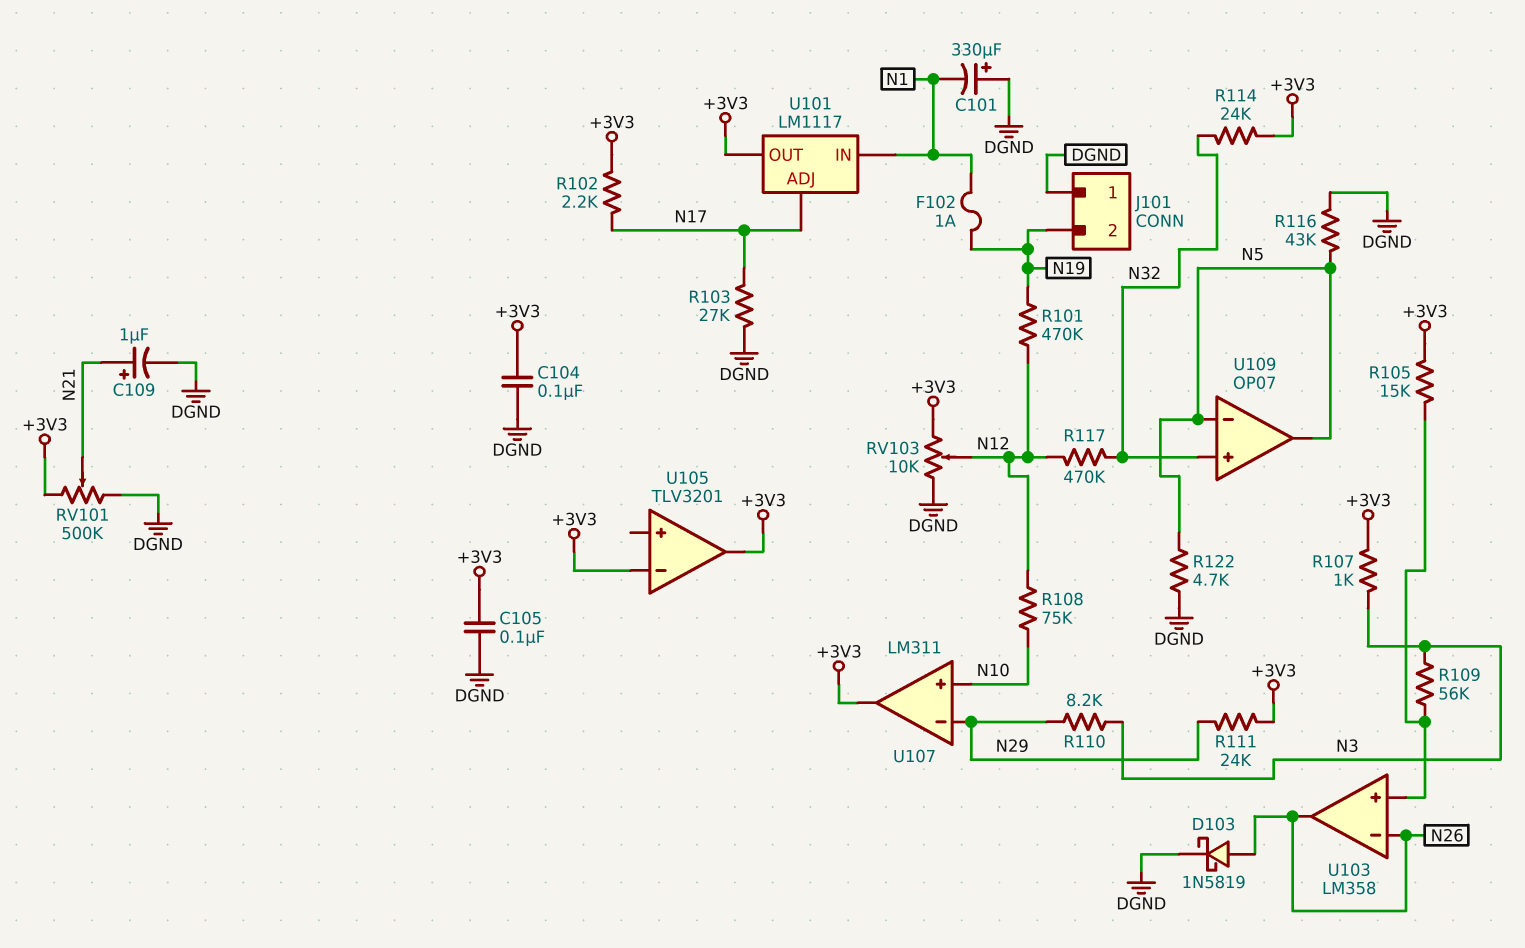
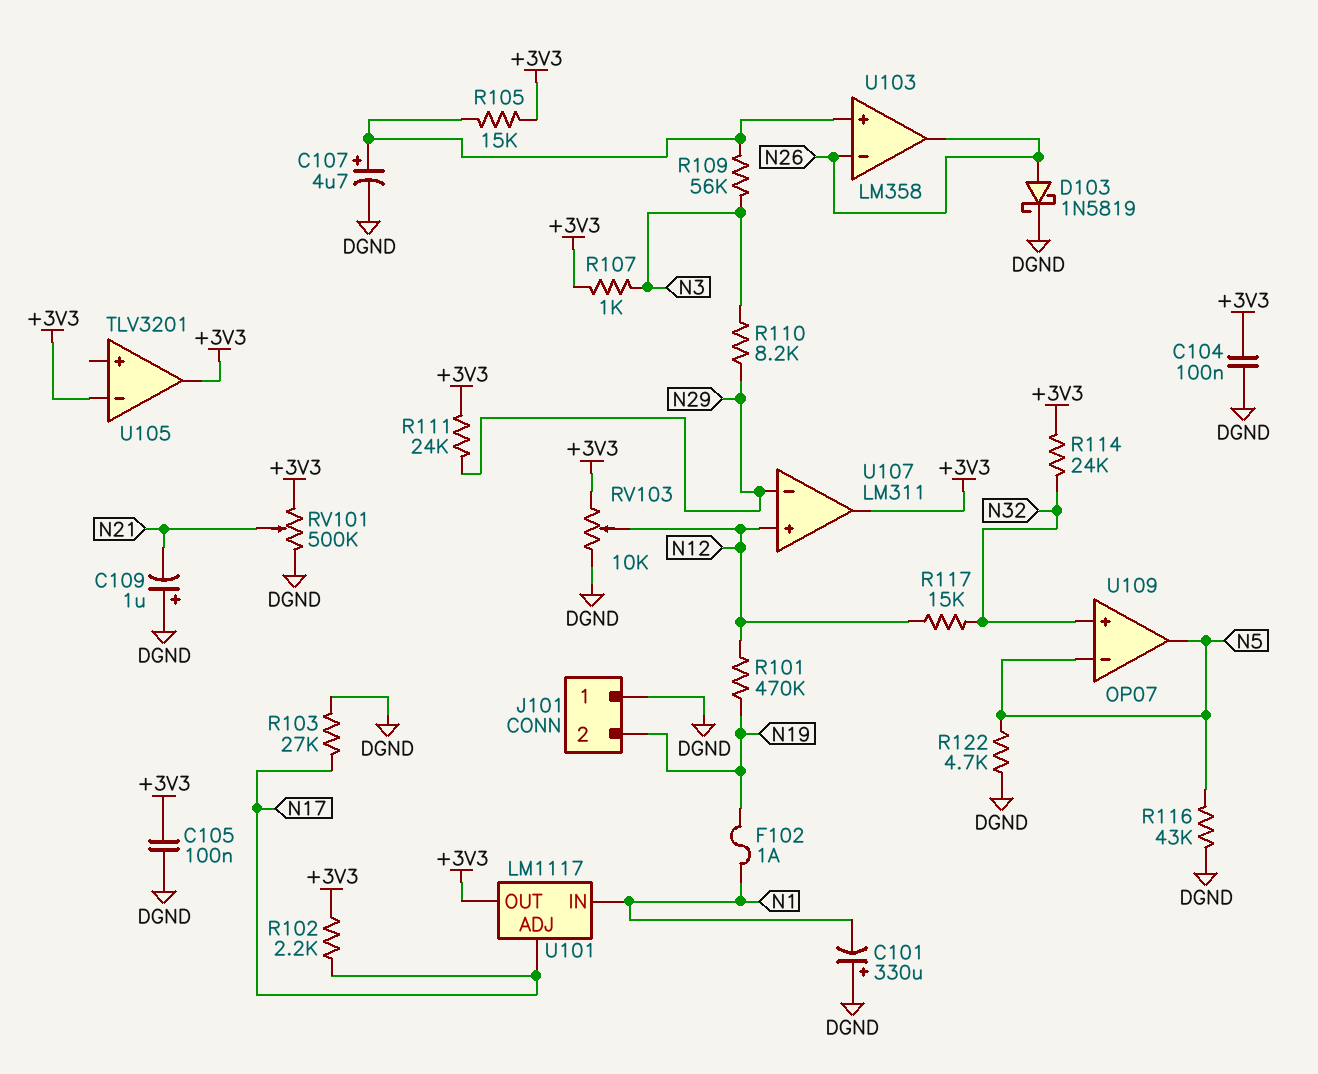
C107: none -> 4.7uF (plus U103/in+, minus DGND)
C109: 1uF (plus N21, minus DGND) -> 1uF (plus DGND, minus N21)
R108: 75k (N10, N12) -> none
R117: 470k (N12, N32) -> 15k (N12, N32)
U107 pin in+: N10 -> N12

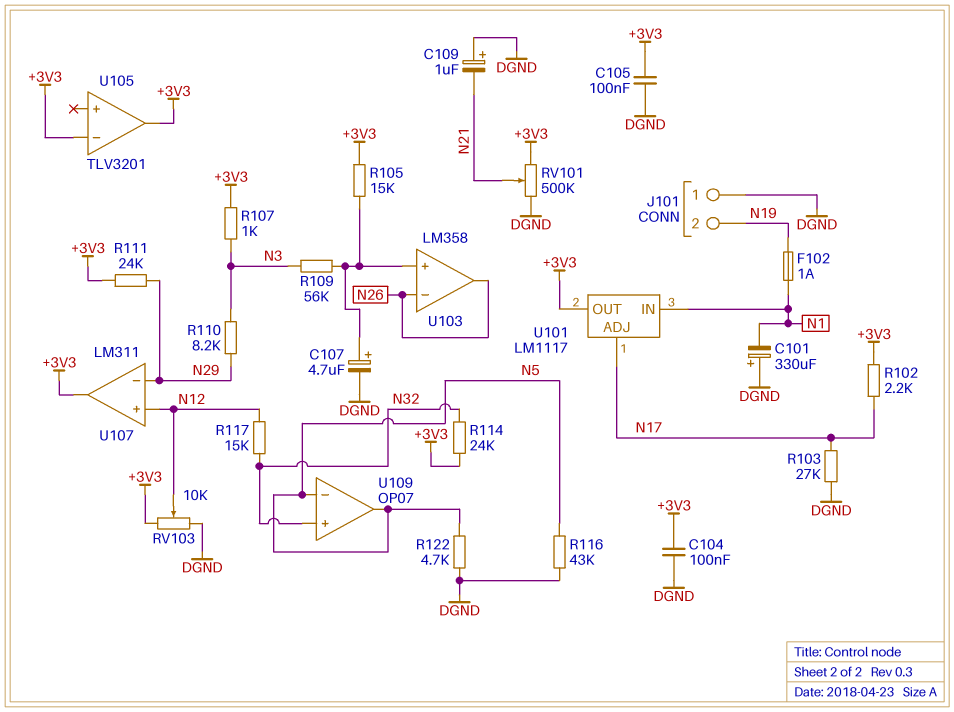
D103: schottky 1N5819 (A N26, K DGND) -> none
R101: 470k (N12, N19) -> none

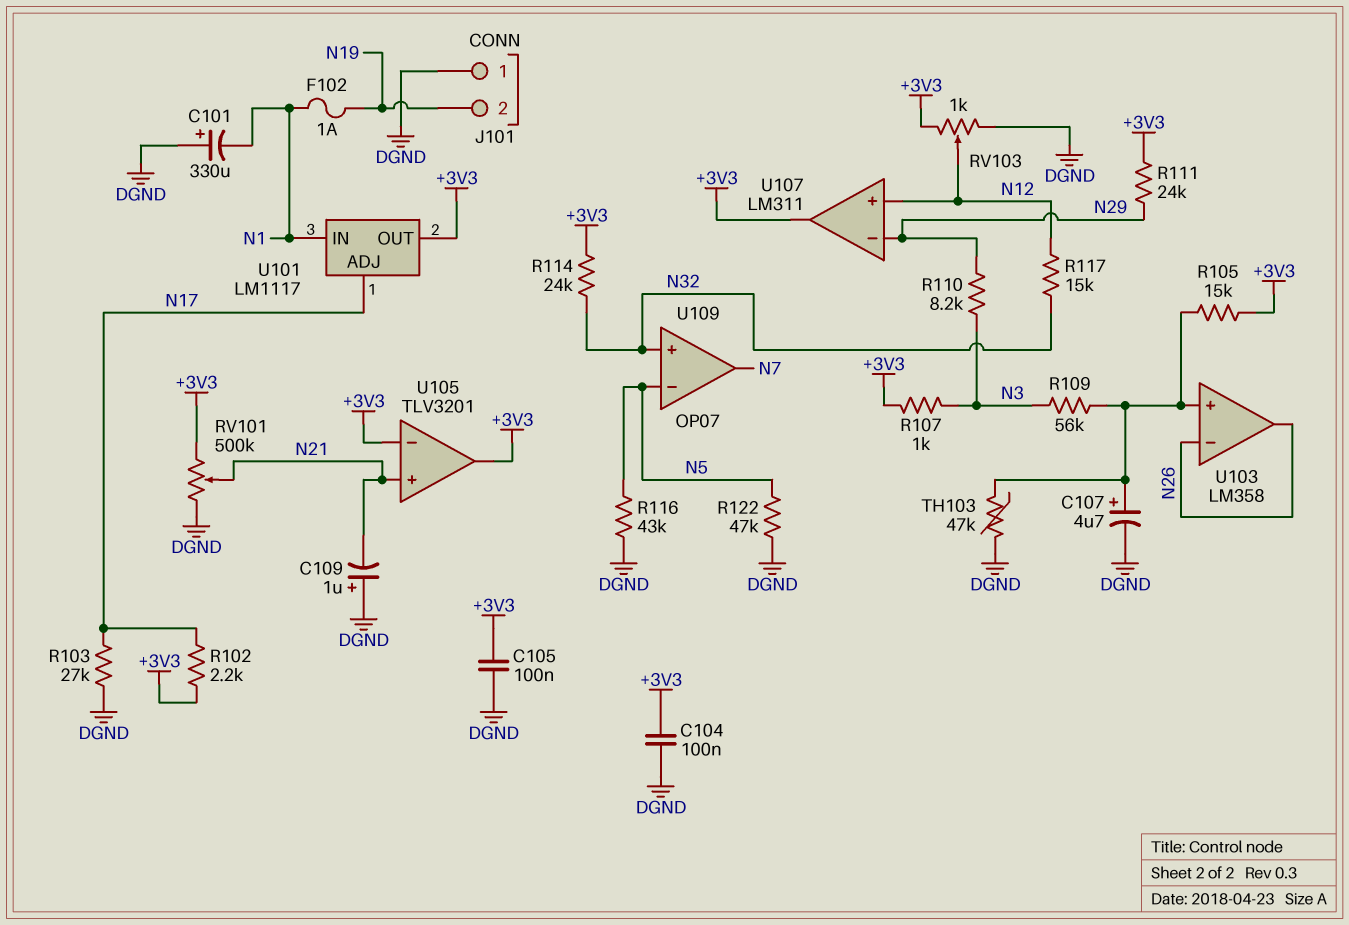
R122: 4.7k (DGND, N5) -> 47k (DGND, N5)
RV103: 10k (+3V3, DGND, wiper N12) -> 1k (+3V3, DGND, wiper N12)
TH103: none -> 47k (DGND, U103/in+)
U105 pin in+: none -> N21
U109 pin out: N5 -> N7

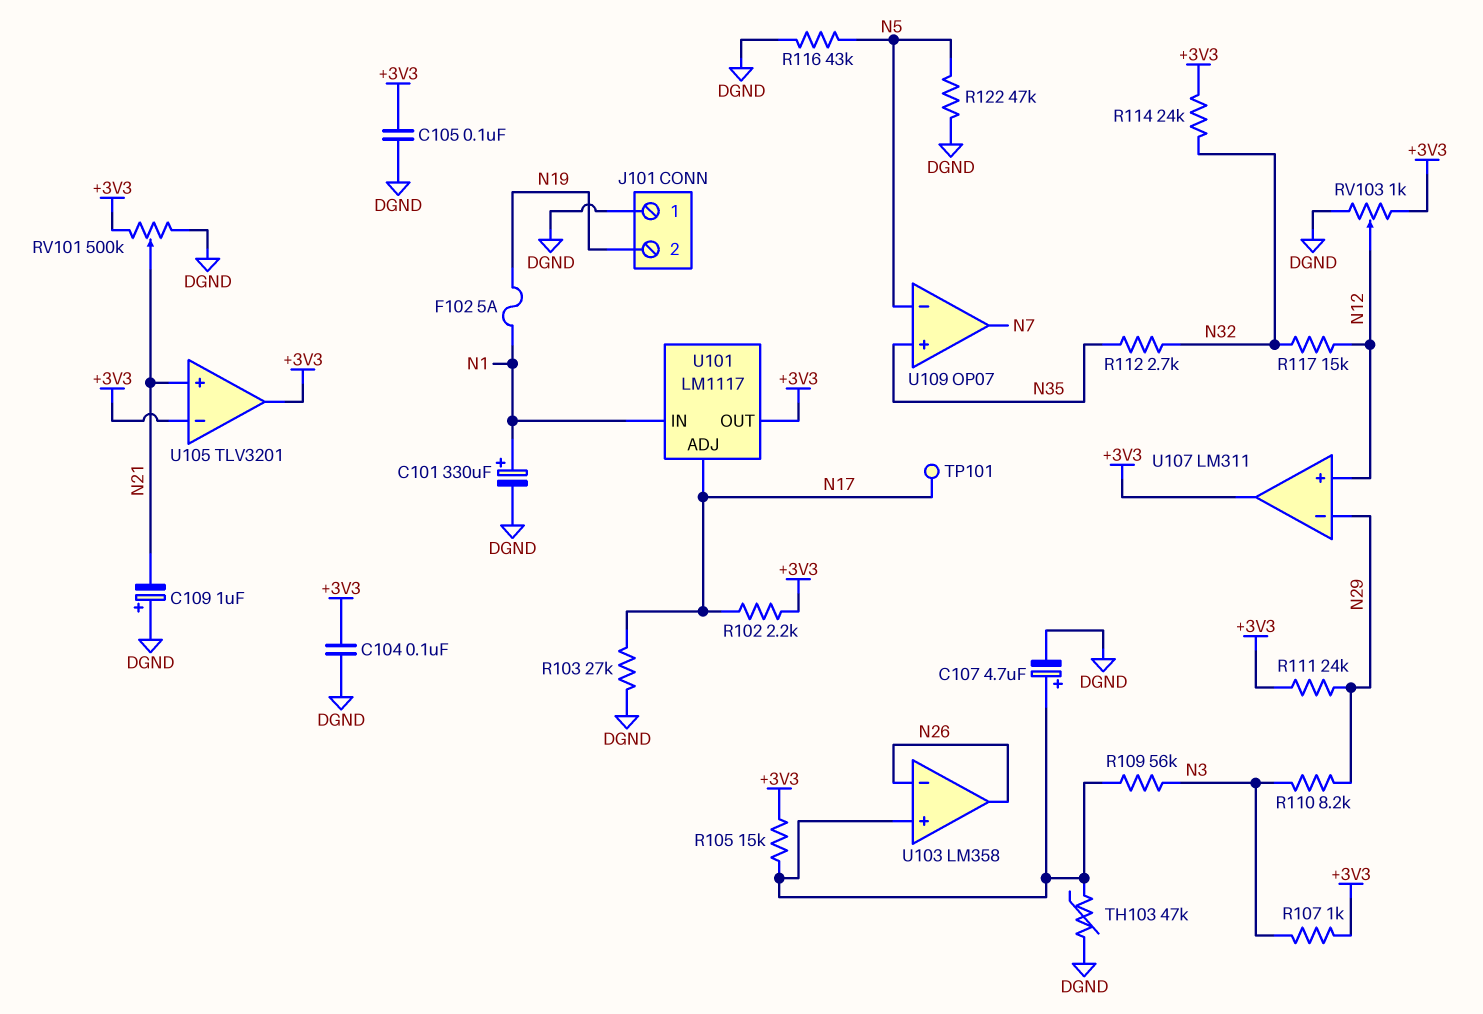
C101: 330uF (plus DGND, minus N1) -> 330uF (plus N1, minus DGND)
F102: 1A (N1, N19) -> 5A (N1, N19)
R112: none -> 2.7k (N32, N35)
TP101: none -> test point (N17)
U109 pin in+: N32 -> N35

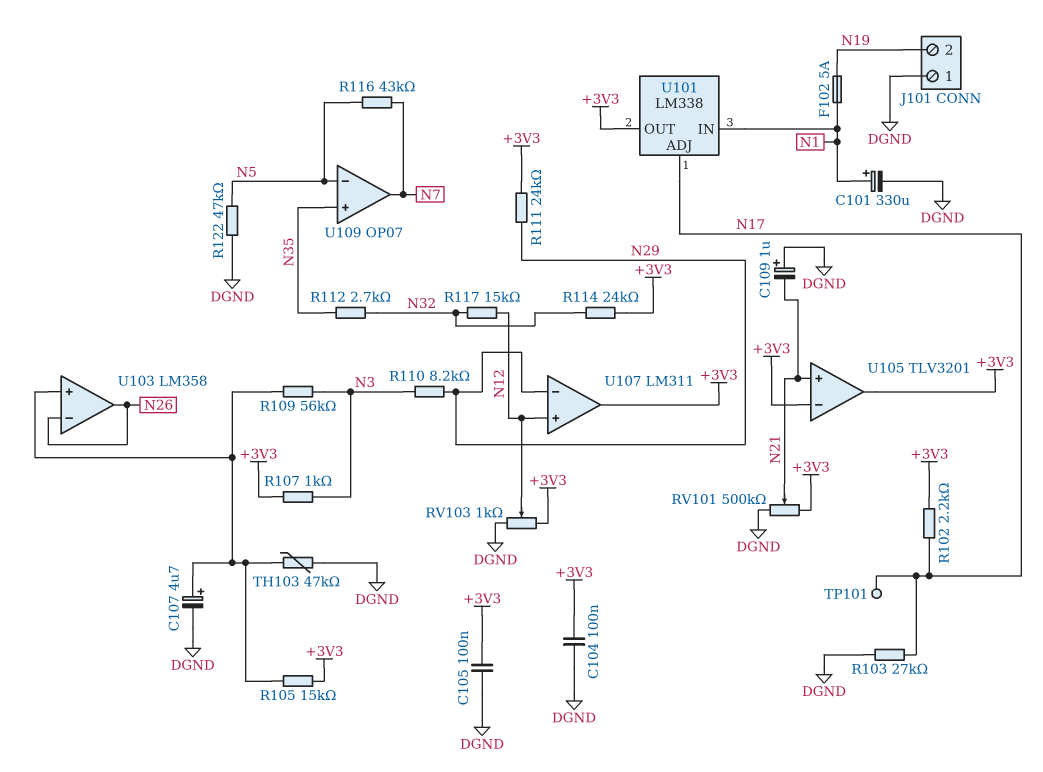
R116: 43k (DGND, N5) -> 43k (N5, N7)
U101: LM1117 -> LM338

